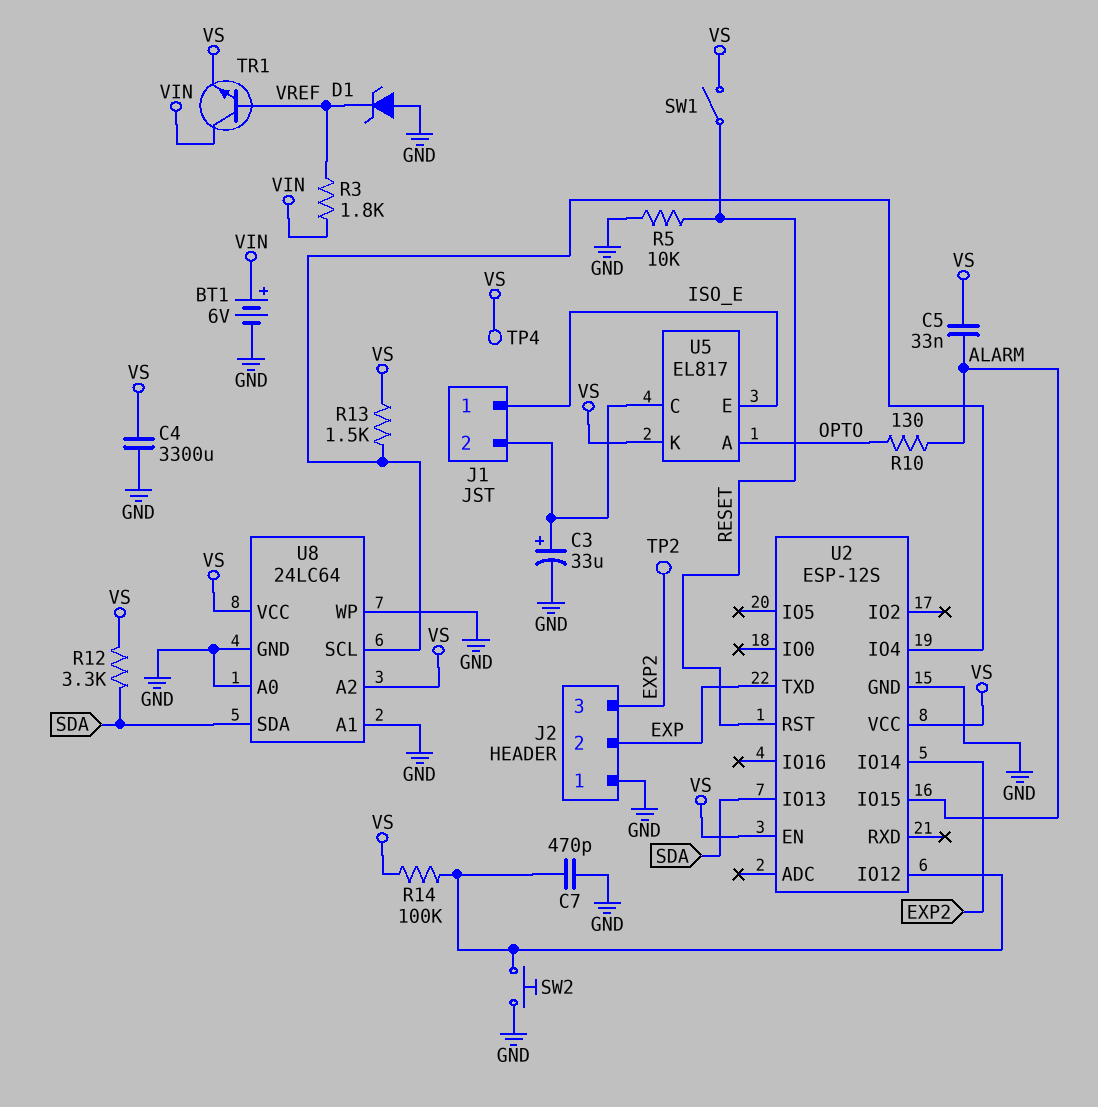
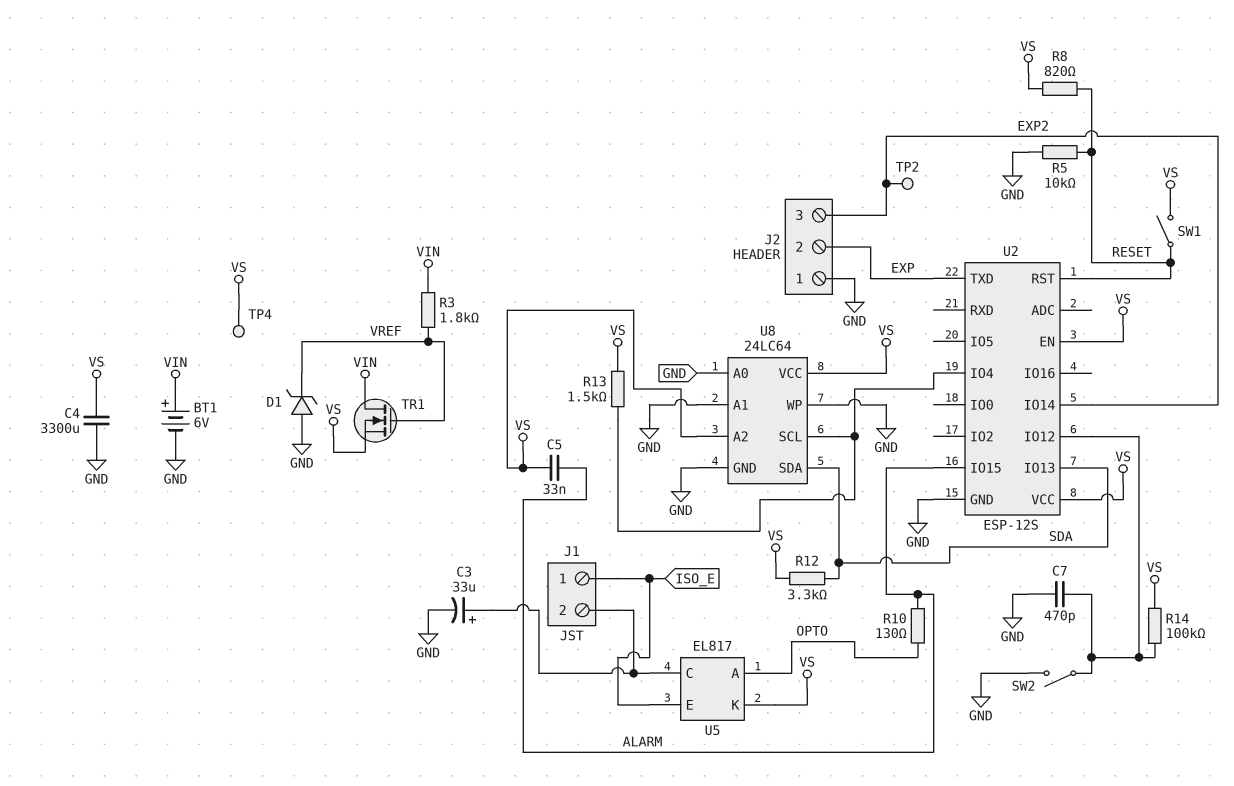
R8: none -> 820 (RESET, VS)
SW2: button (GND, U2/IO12) -> switch (GND, U2/IO12)
TR1: NPN (B VREF, C VIN, E VS) -> NMOS (G VREF, D VIN, S VS)

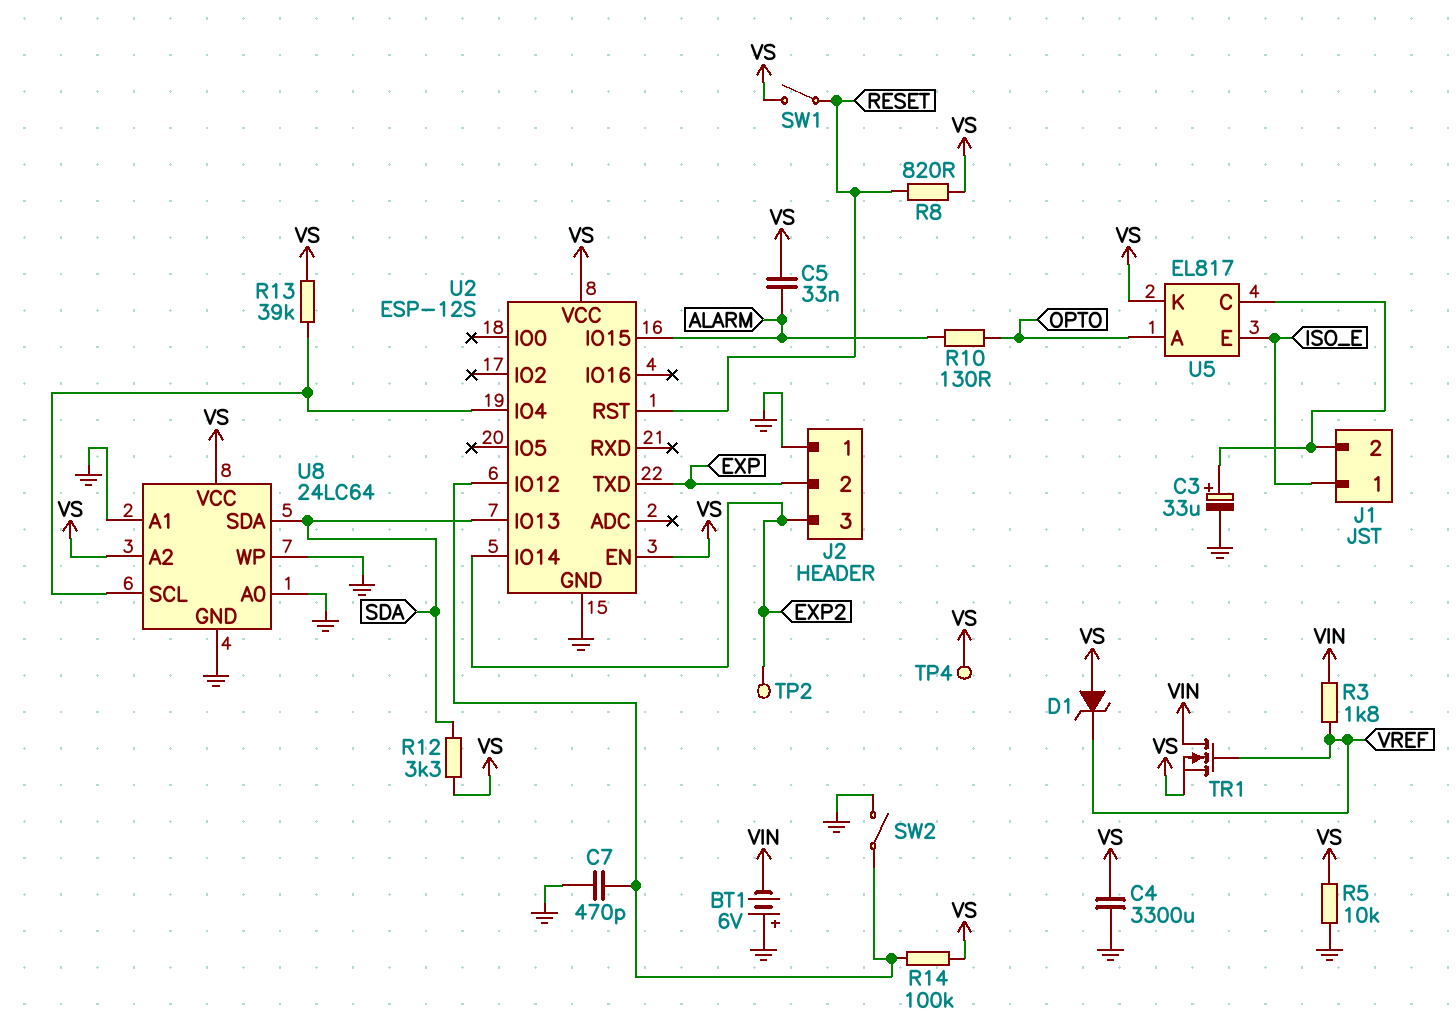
BT1: 6V (plus VIN, minus GND) -> 6V (plus GND, minus VIN)
D1: zener (A GND, K VREF) -> zener (A VS, K VREF)
R5: 10k (GND, RESET) -> 10k (GND, VS)
R13: 1.5k (U2/IO4, VS) -> 39k (U2/IO4, VS)

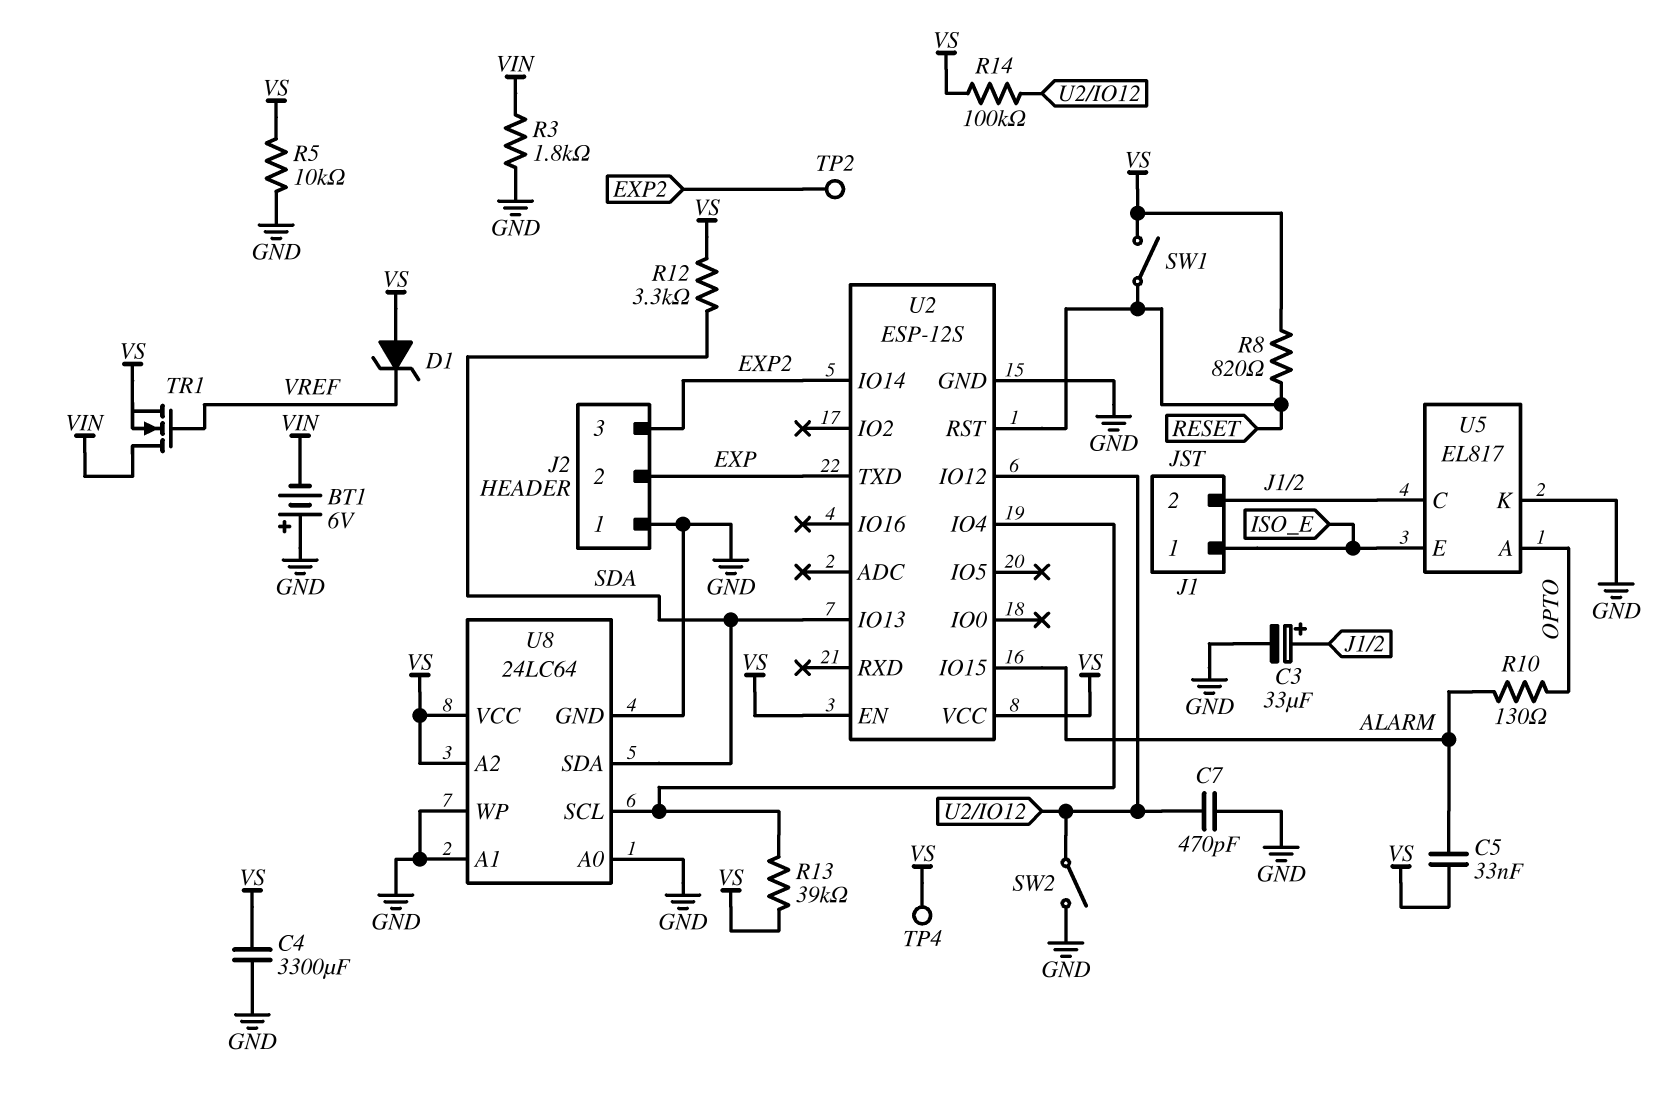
R3: 1.8k (VIN, VREF) -> 1.8k (GND, VIN)
U5 pin K: VS -> GND

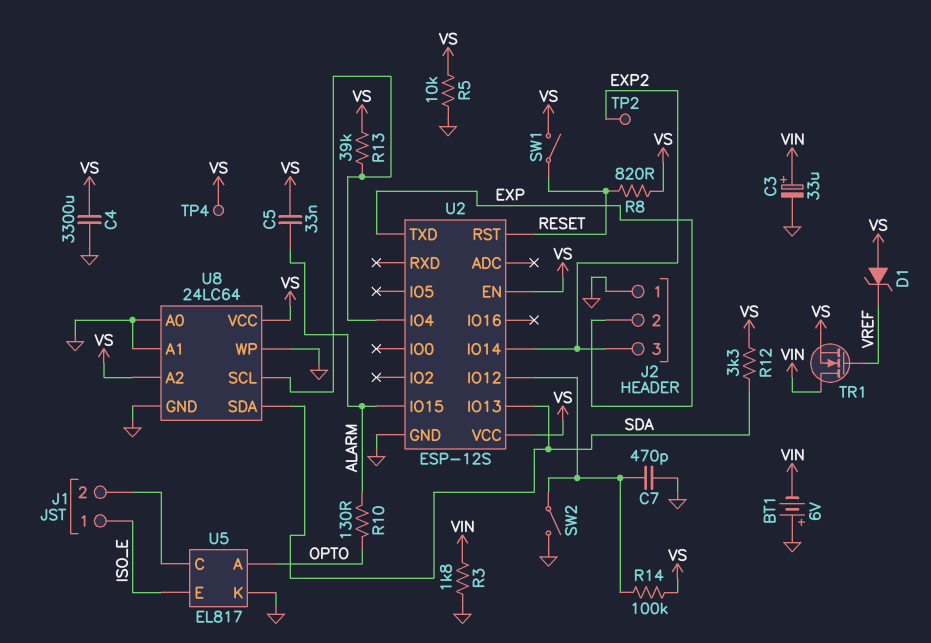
C3: 33uF (plus J1/2, minus GND) -> 33uF (plus VIN, minus GND)

